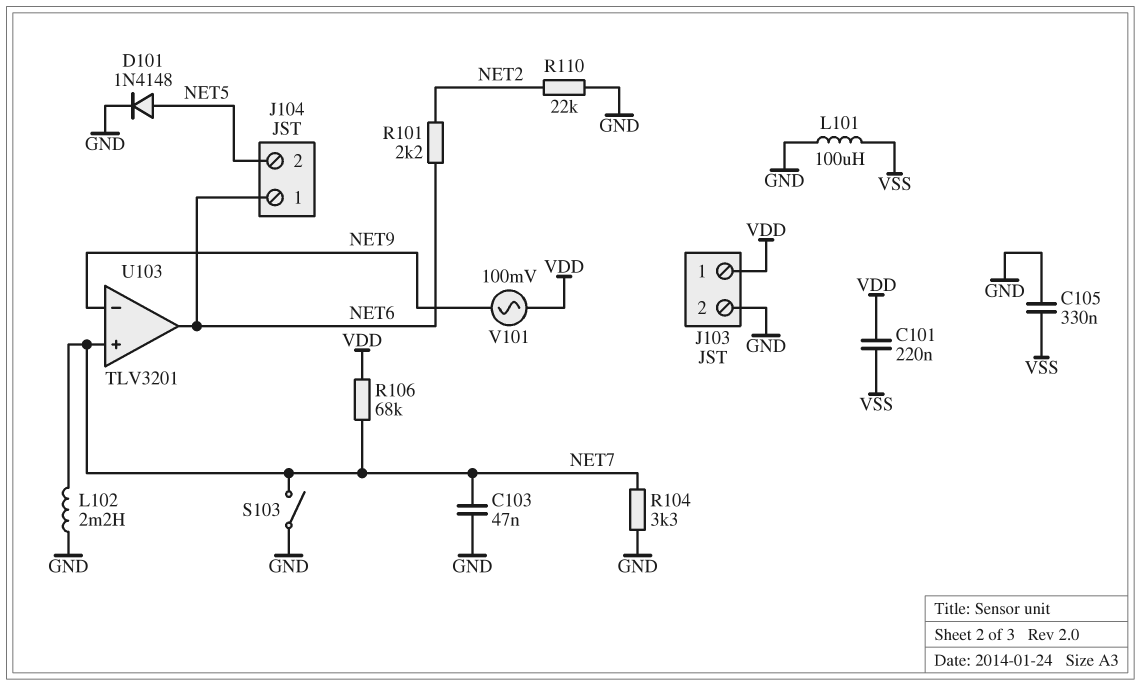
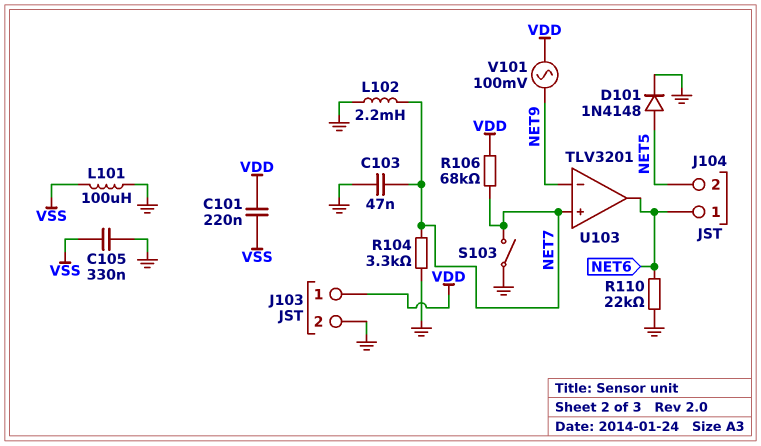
R101: 2.2k (NET2, NET6) -> none
R110: 22k (GND, NET2) -> 22k (GND, NET6)

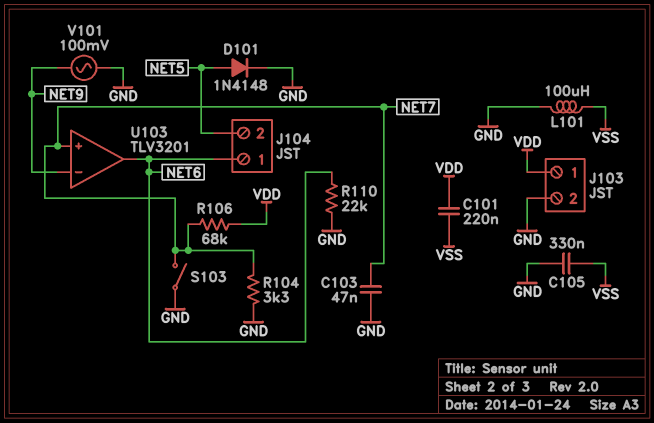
L102: 2.2mH (GND, NET7) -> none
V101: AC 100mV (NET9, VDD) -> AC 100mV (GND, NET9)

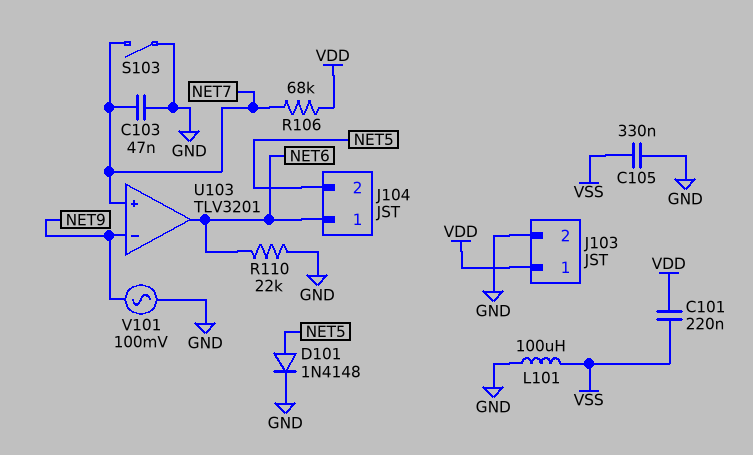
R104: 3.3k (GND, NET7) -> none

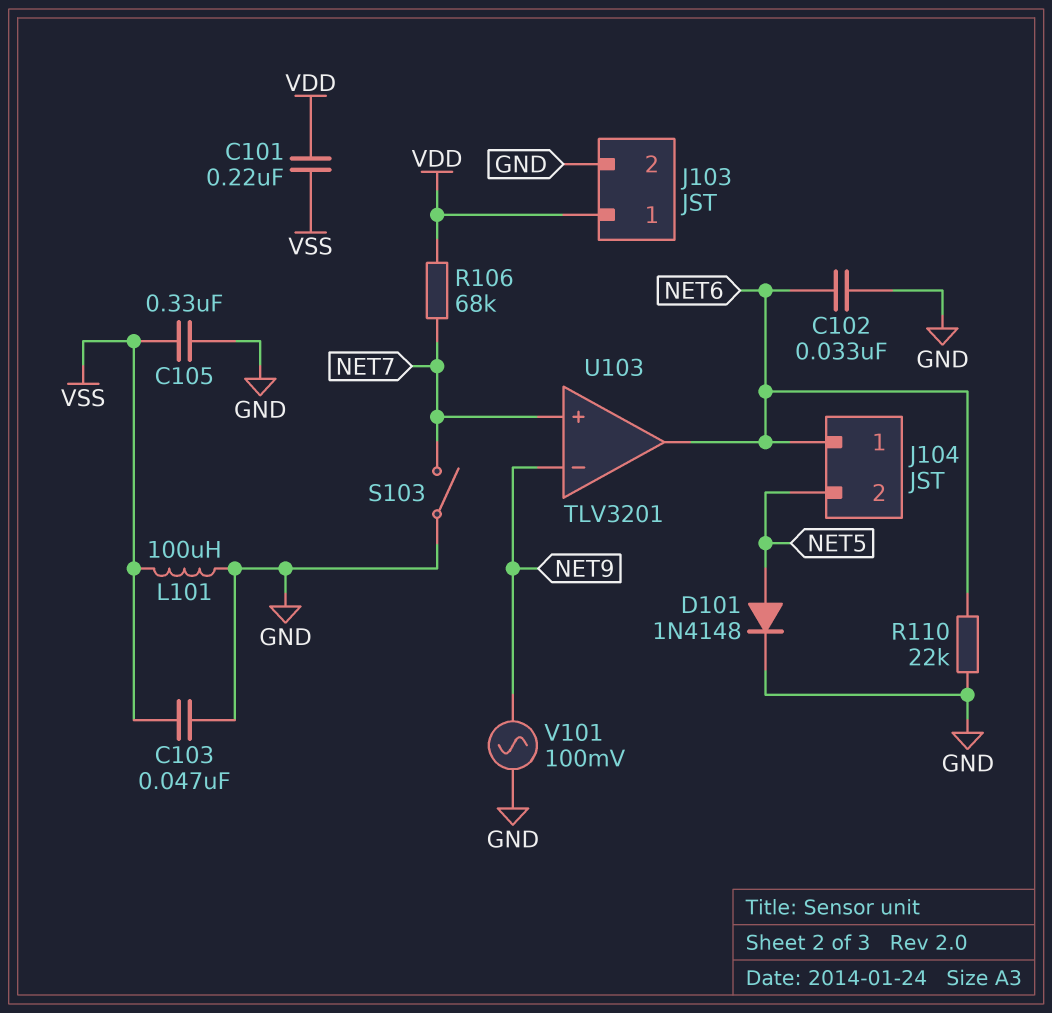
C102: none -> 33nF (GND, NET6)
C103: 47nF (GND, NET7) -> 47nF (GND, VSS)

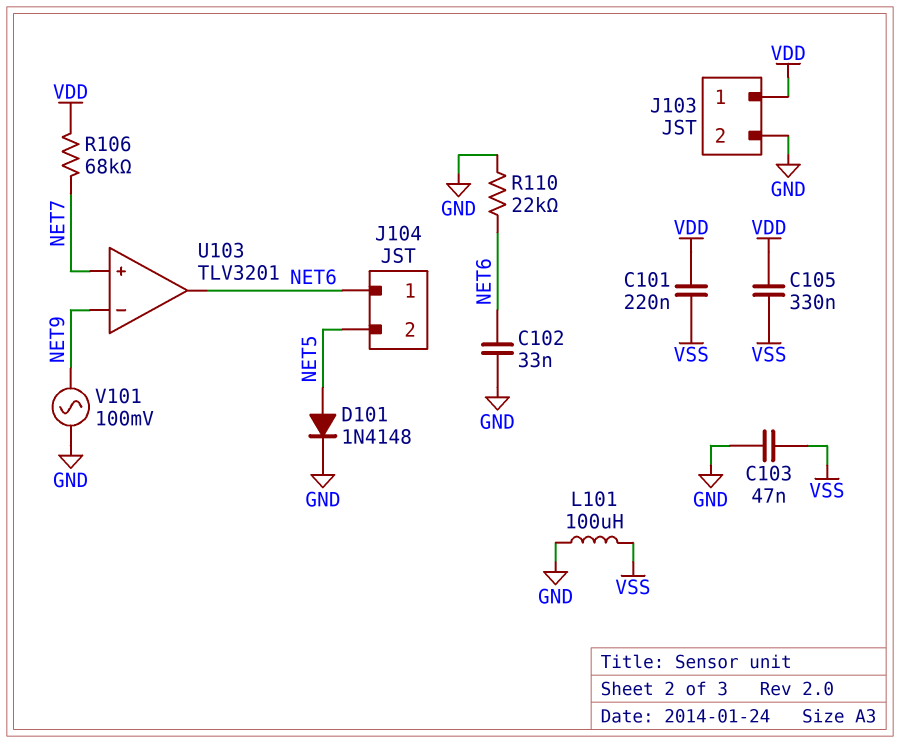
C105: 330nF (GND, VSS) -> 330nF (VDD, VSS)
S103: switch (GND, NET7) -> none

